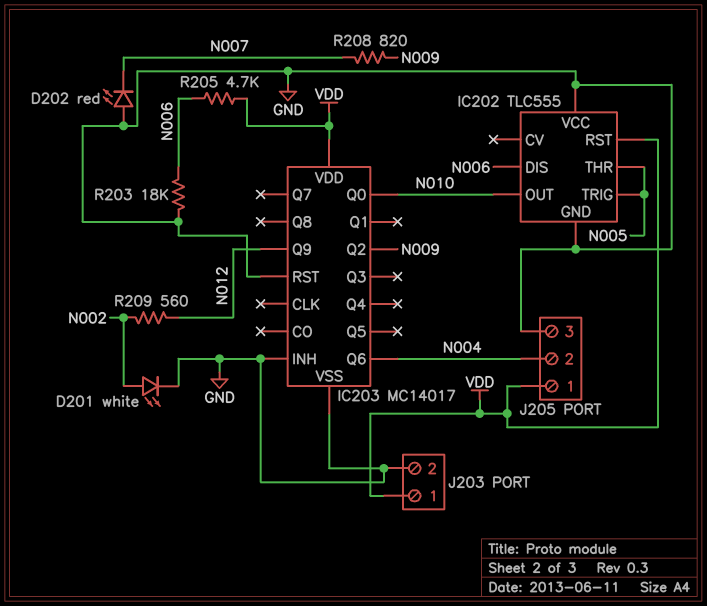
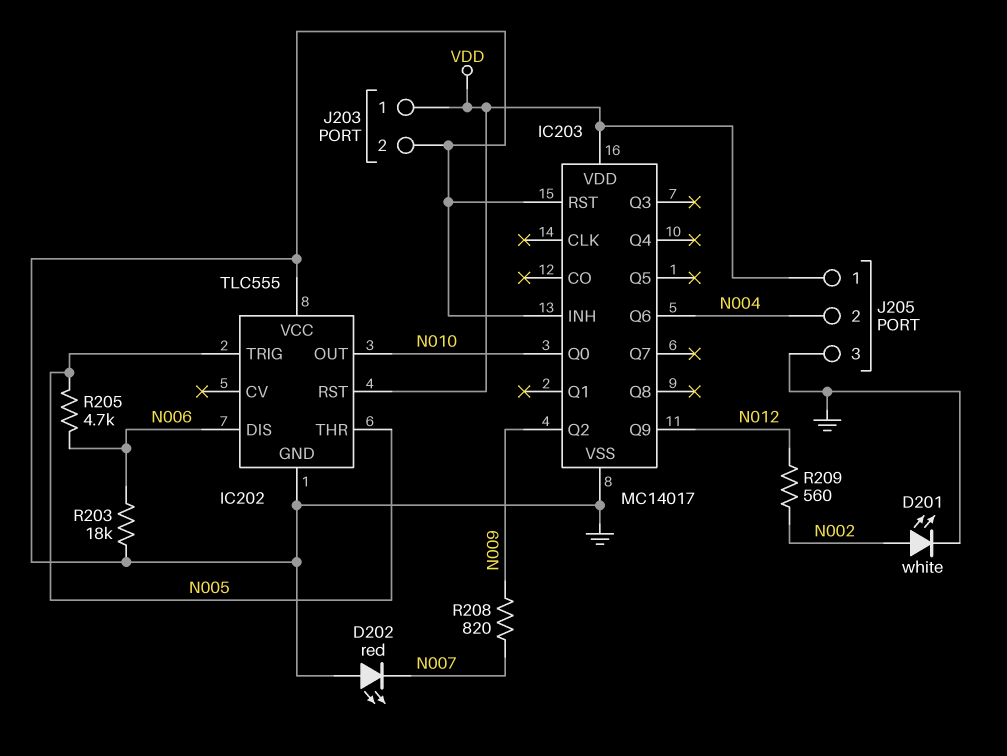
R205: 4.7k (N006, VDD) -> 4.7k (N005, N006)

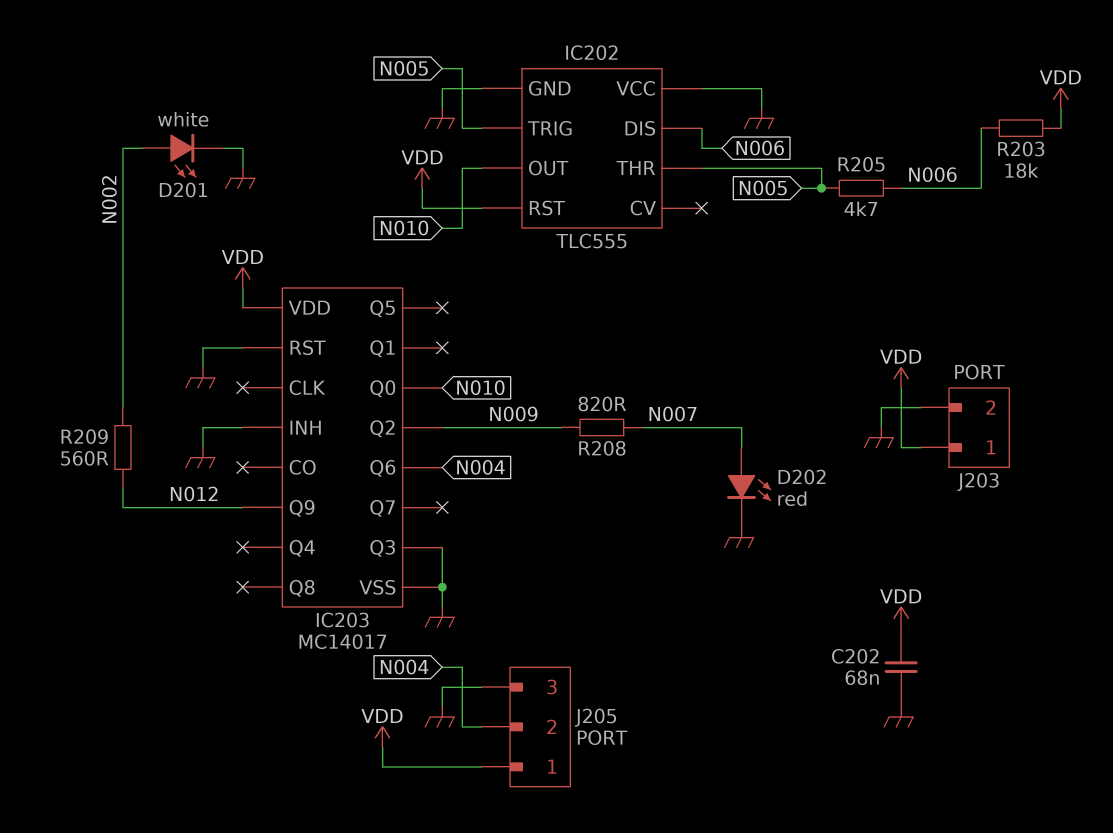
C202: none -> 68nF (GND, VDD)
D202: LED red (A GND, K N007) -> LED red (A N007, K GND)
IC203 pin Q3: none -> GND
R203: 18k (GND, N006) -> 18k (N006, VDD)

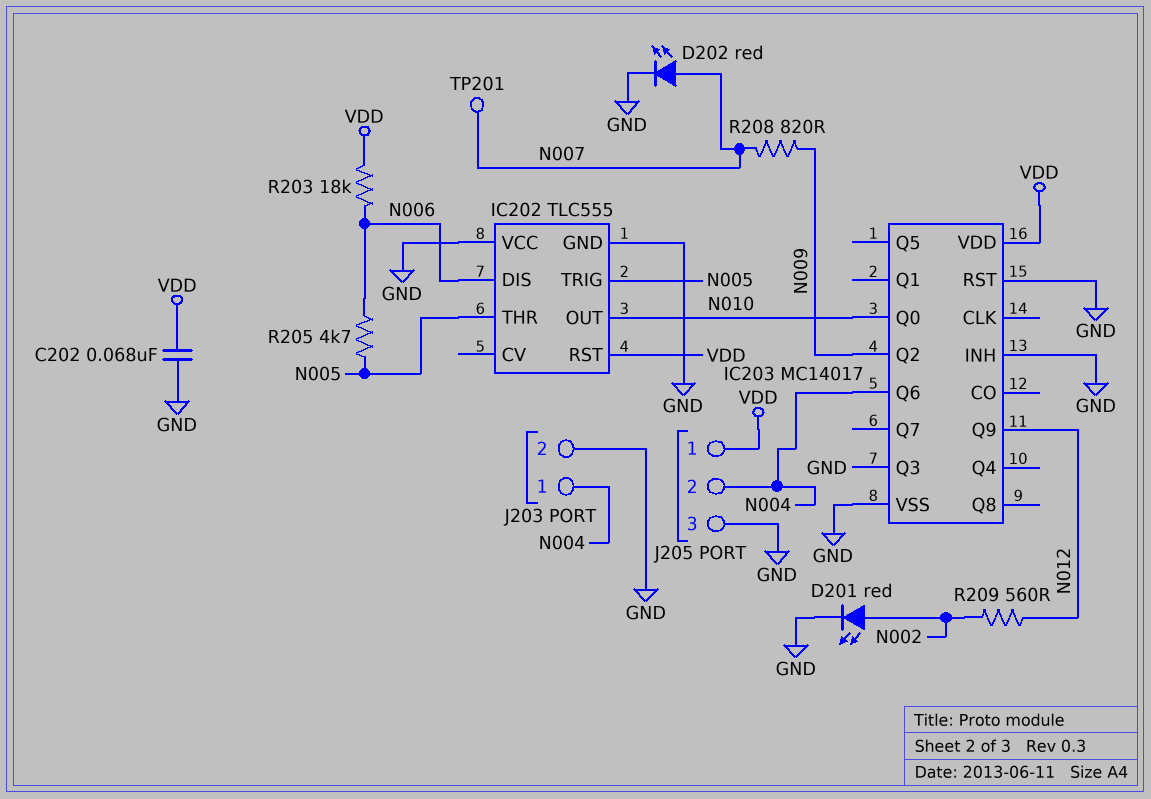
D201: LED white (A N002, K GND) -> LED red (A N002, K GND)
J203 pin 1: VDD -> N004
TP201: none -> test point (N007)

